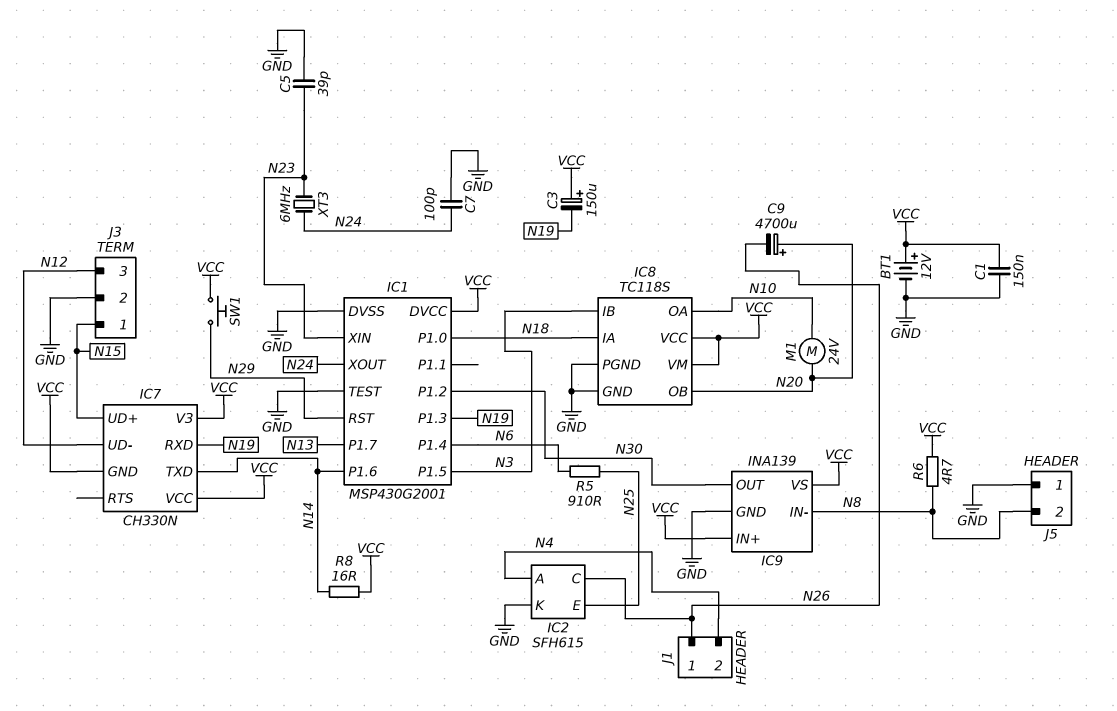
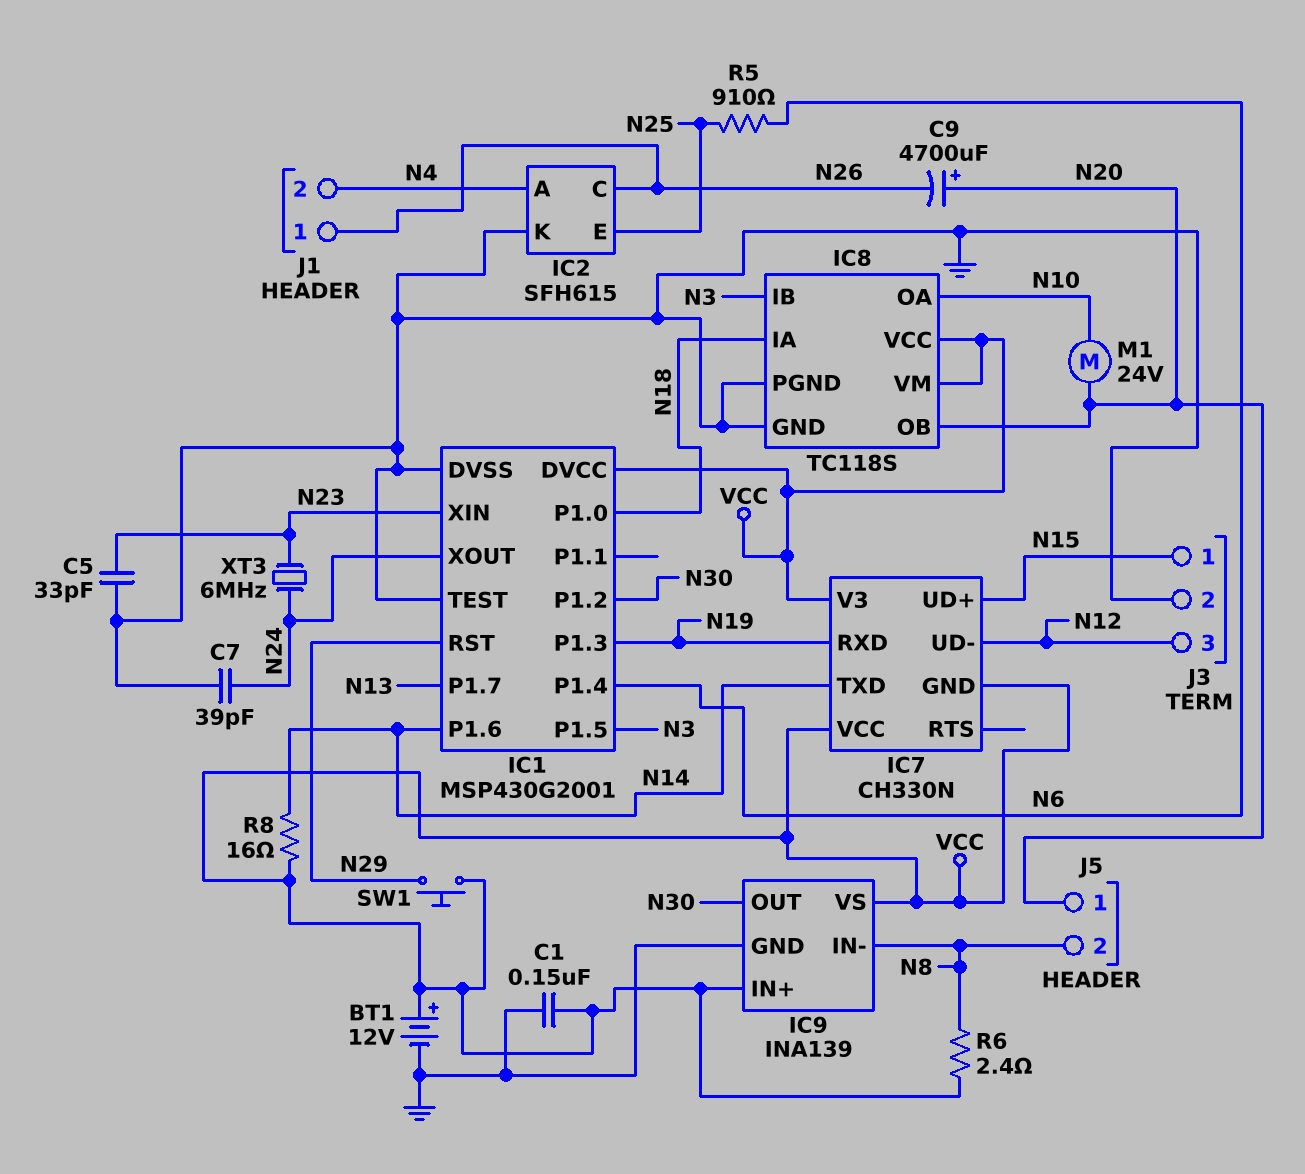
C3: 150uF (plus VCC, minus N19) -> none
C5: 39pF (GND, N23) -> 33pF (GND, N23)
C7: 100pF (GND, N24) -> 39pF (GND, N24)
J5 pin 1: GND -> N20
R6: 4.7 (N8, VCC) -> 2.4 (N8, VCC)

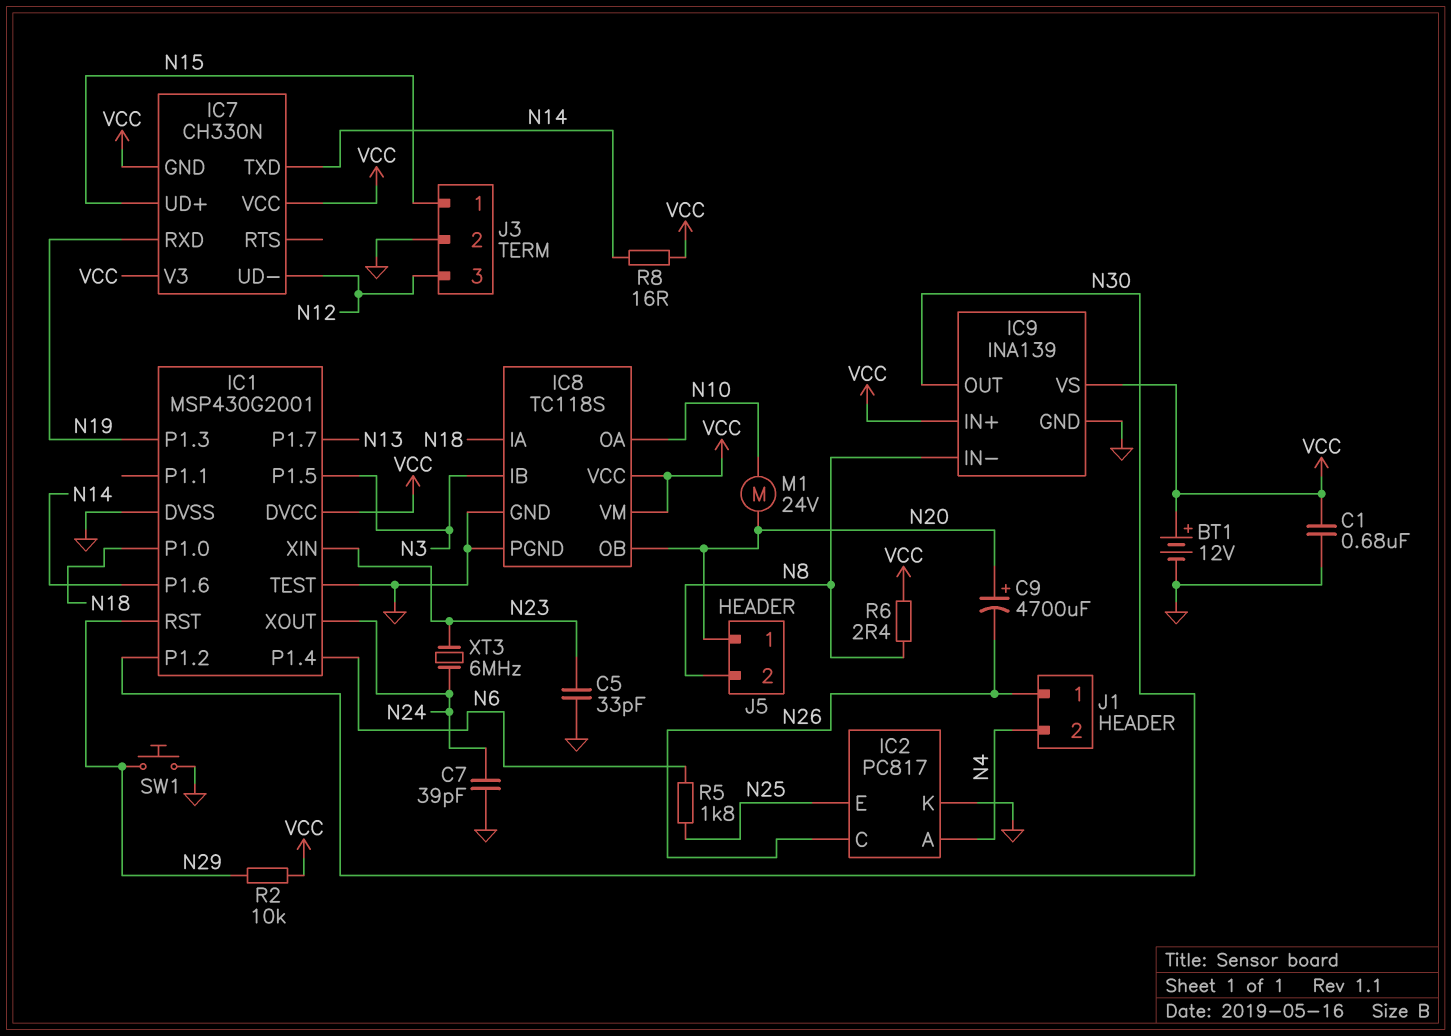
C1: 150nF (GND, VCC) -> 680nF (GND, VCC)
IC2: SFH615 -> PC817
R2: none -> 10k (N29, VCC)
R5: 910 (N6, N25) -> 1.8k (N6, N25)
SW1: button (N29, VCC) -> button (GND, N29)

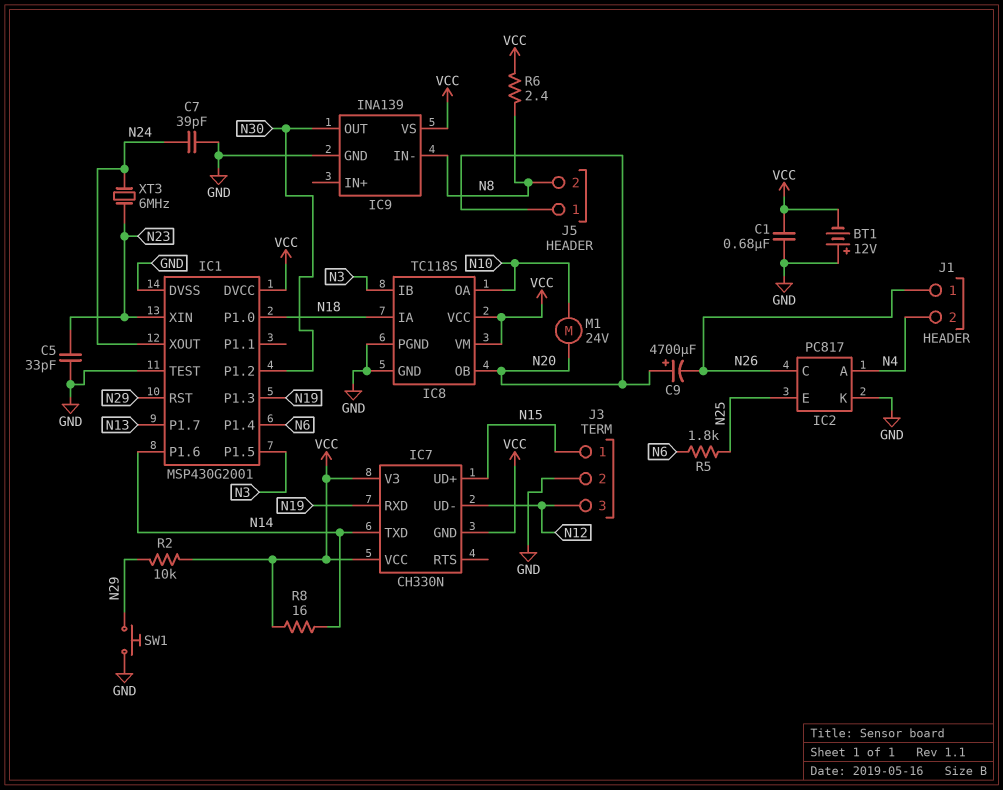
BT1: 12V (plus VCC, minus GND) -> 12V (plus GND, minus VCC)
IC9 pin IN+: VCC -> none

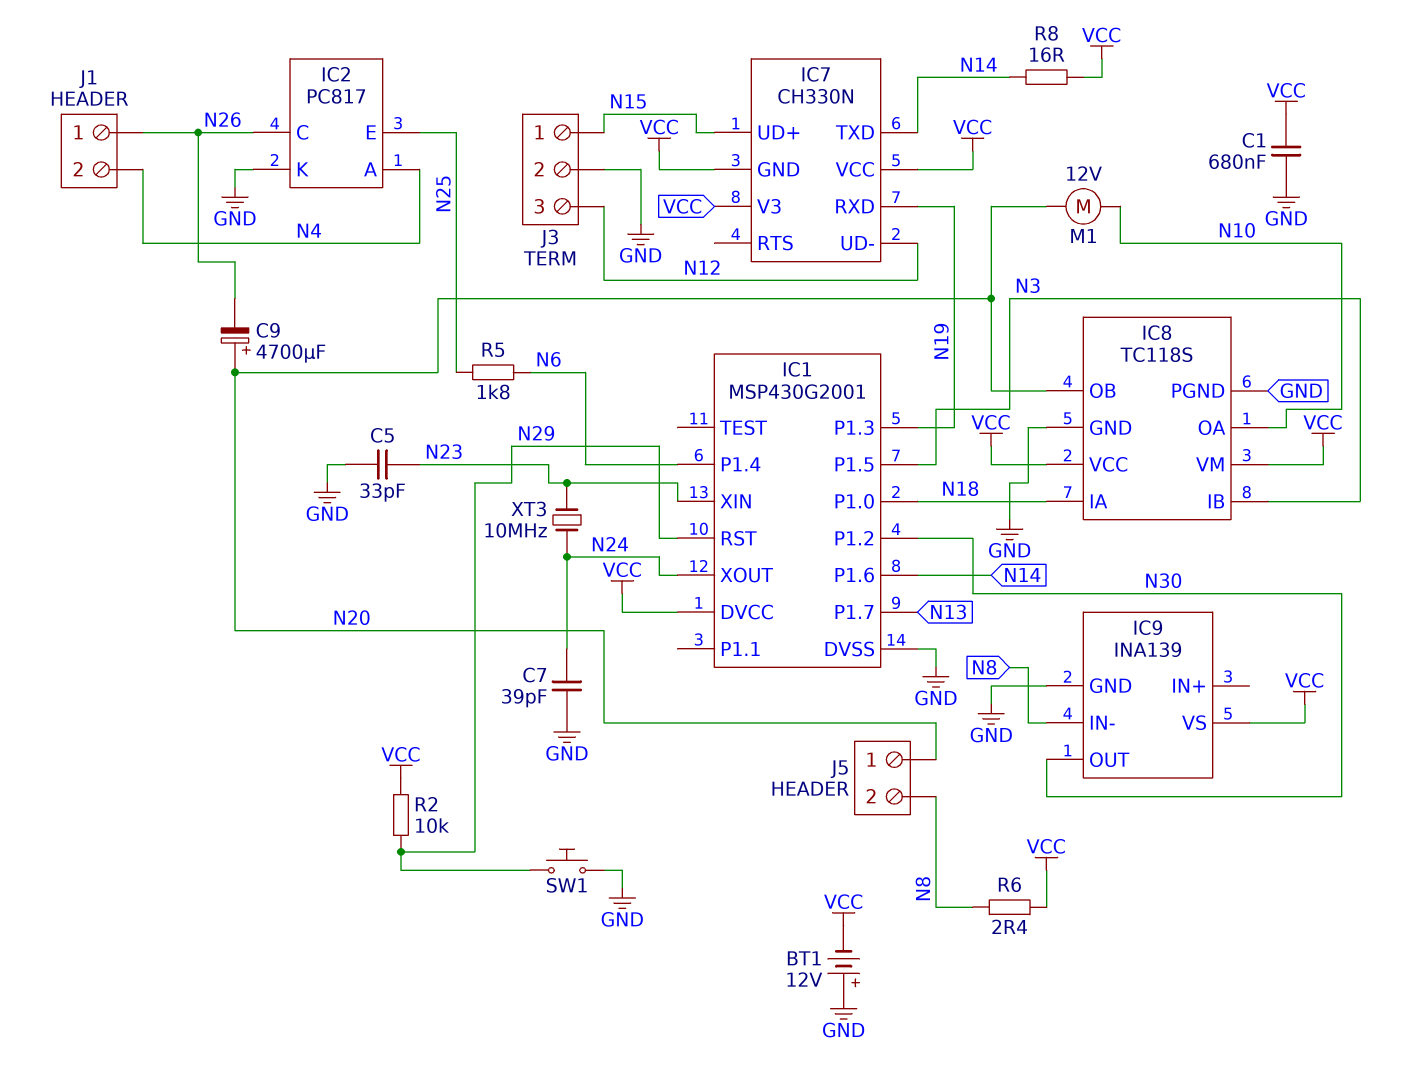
IC1 pin TEST: GND -> none
M1: motor 24V (N10, N20) -> motor 12V (N10, N20)
XT3: 6MHz (N23, N24) -> 10MHz (N23, N24)

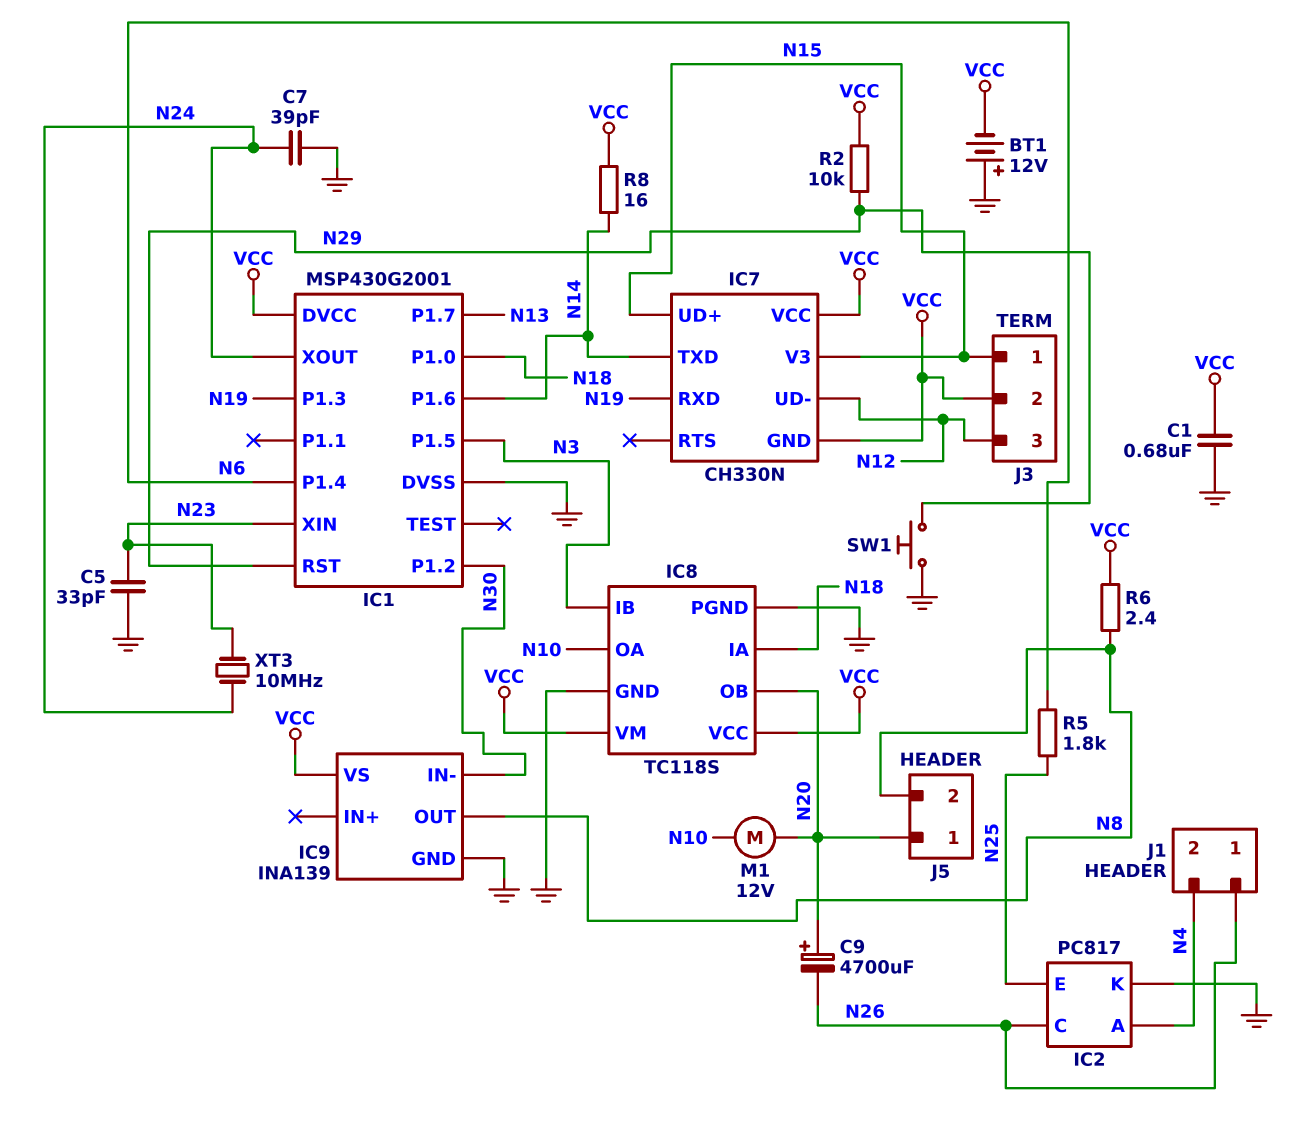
IC7 pin V3: VCC -> N15
IC9 pin IN-: N8 -> N30
IC9 pin OUT: N30 -> N8
J3 pin 2: GND -> VCC

